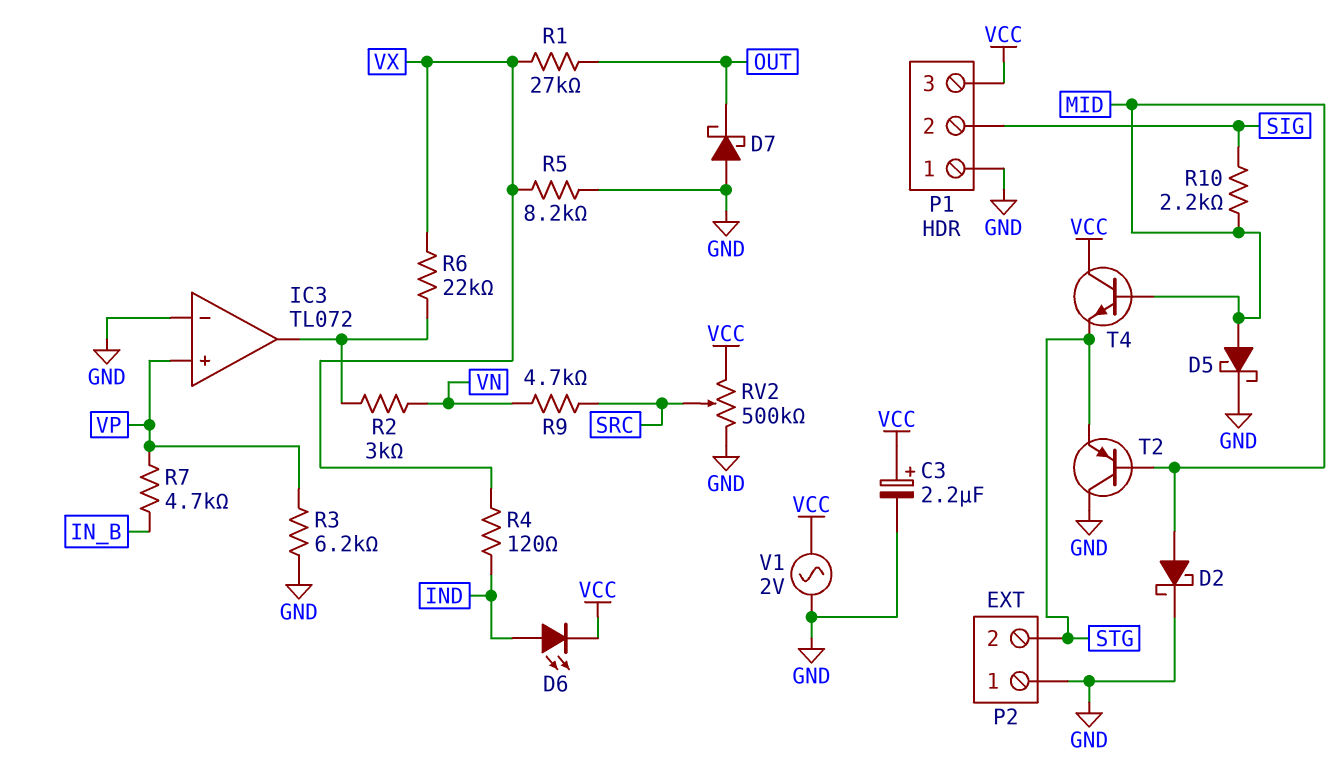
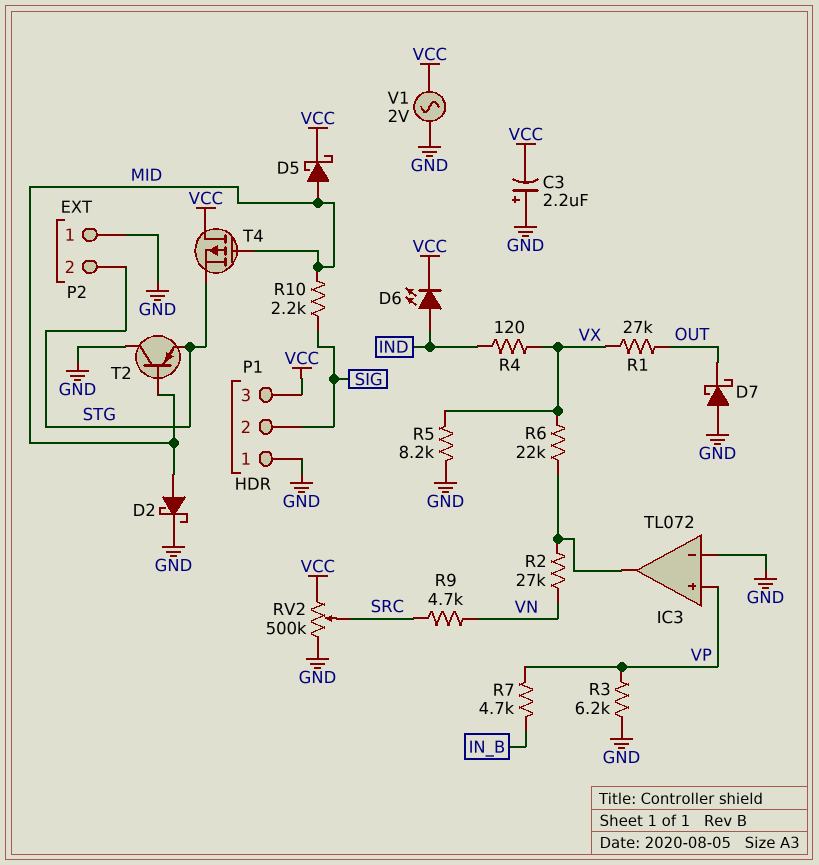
C3: 2.2uF (plus VCC, minus GND) -> 2.2uF (plus GND, minus VCC)
D5: schottky (A MID, K GND) -> schottky (A MID, K VCC)
R2: 3k (IC3/out, VN) -> 27k (IC3/out, VN)
T4: NPN (B MID, C VCC, E STG) -> PMOS (G MID, D VCC, S STG)

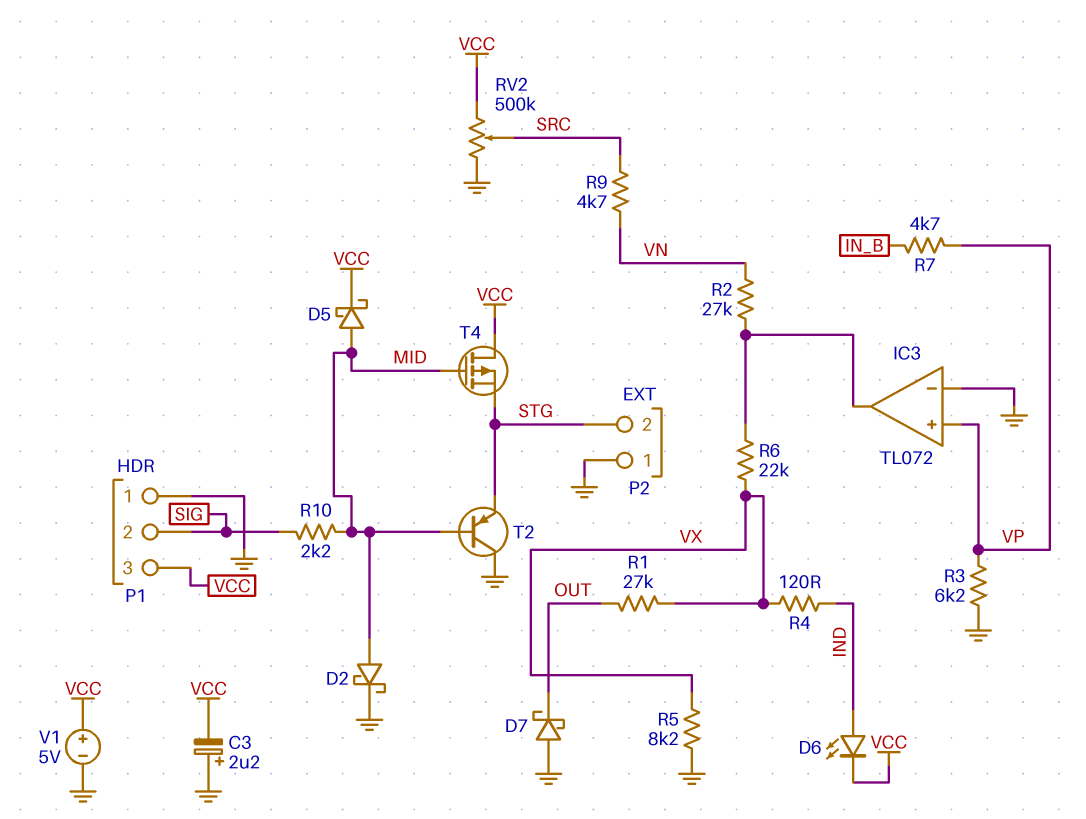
V1: AC 2V (GND, VCC) -> 5V (plus VCC, minus GND)

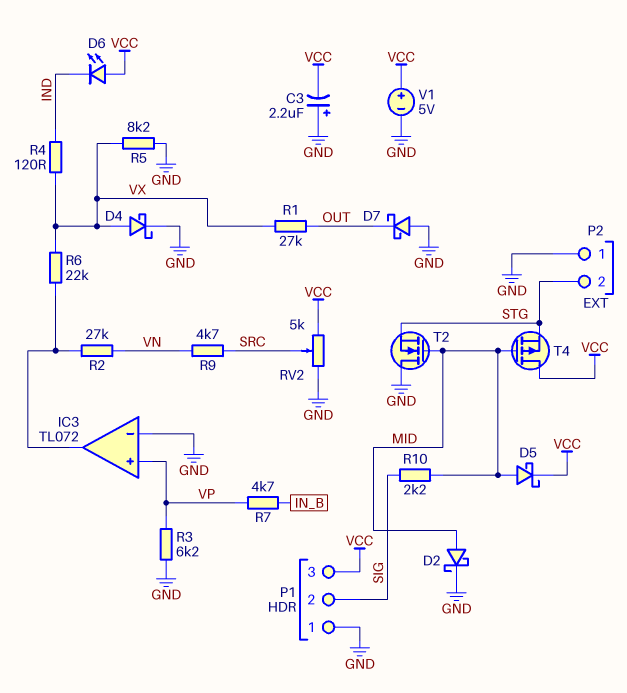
D4: none -> schottky (A VX, K GND)
D6: LED (A IND, K VCC) -> LED (A VCC, K IND)
RV2: 500k (GND, VCC, wiper SRC) -> 5k (GND, VCC, wiper SRC)
T2: PNP (B MID, C GND, E STG) -> NMOS (G MID, D GND, S STG)

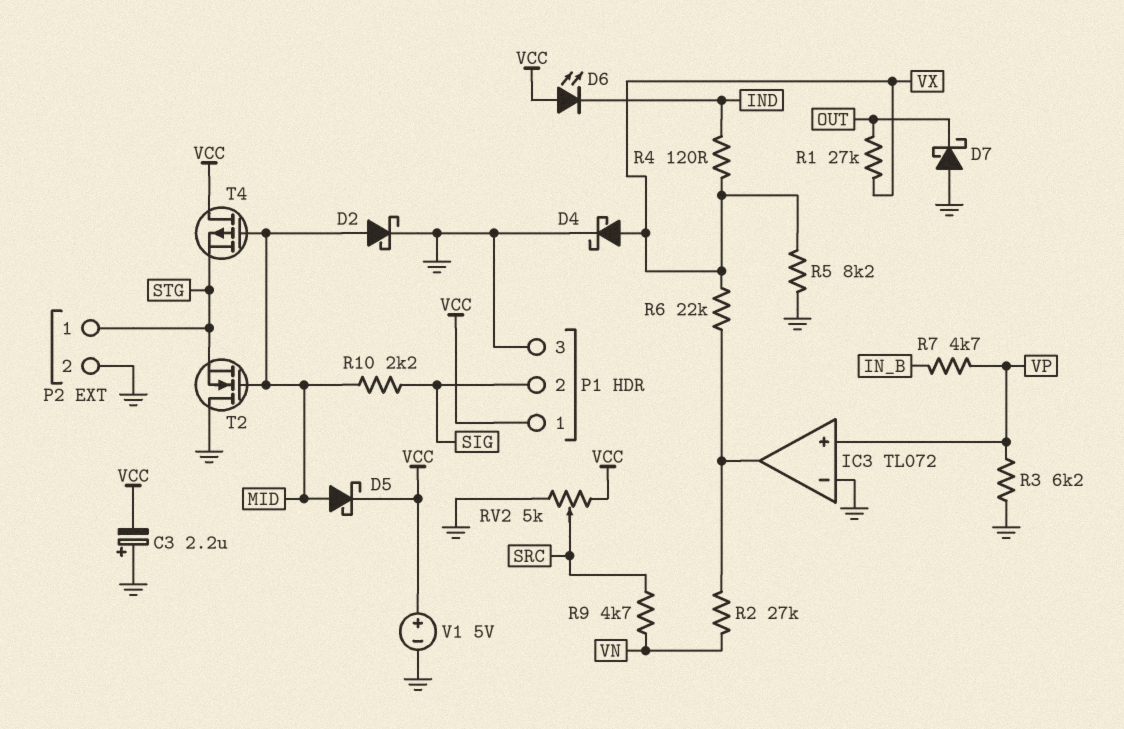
P1 pin 1: GND -> VCC
P1 pin 3: VCC -> GND
P2 pin 1: GND -> STG
P2 pin 2: STG -> GND

